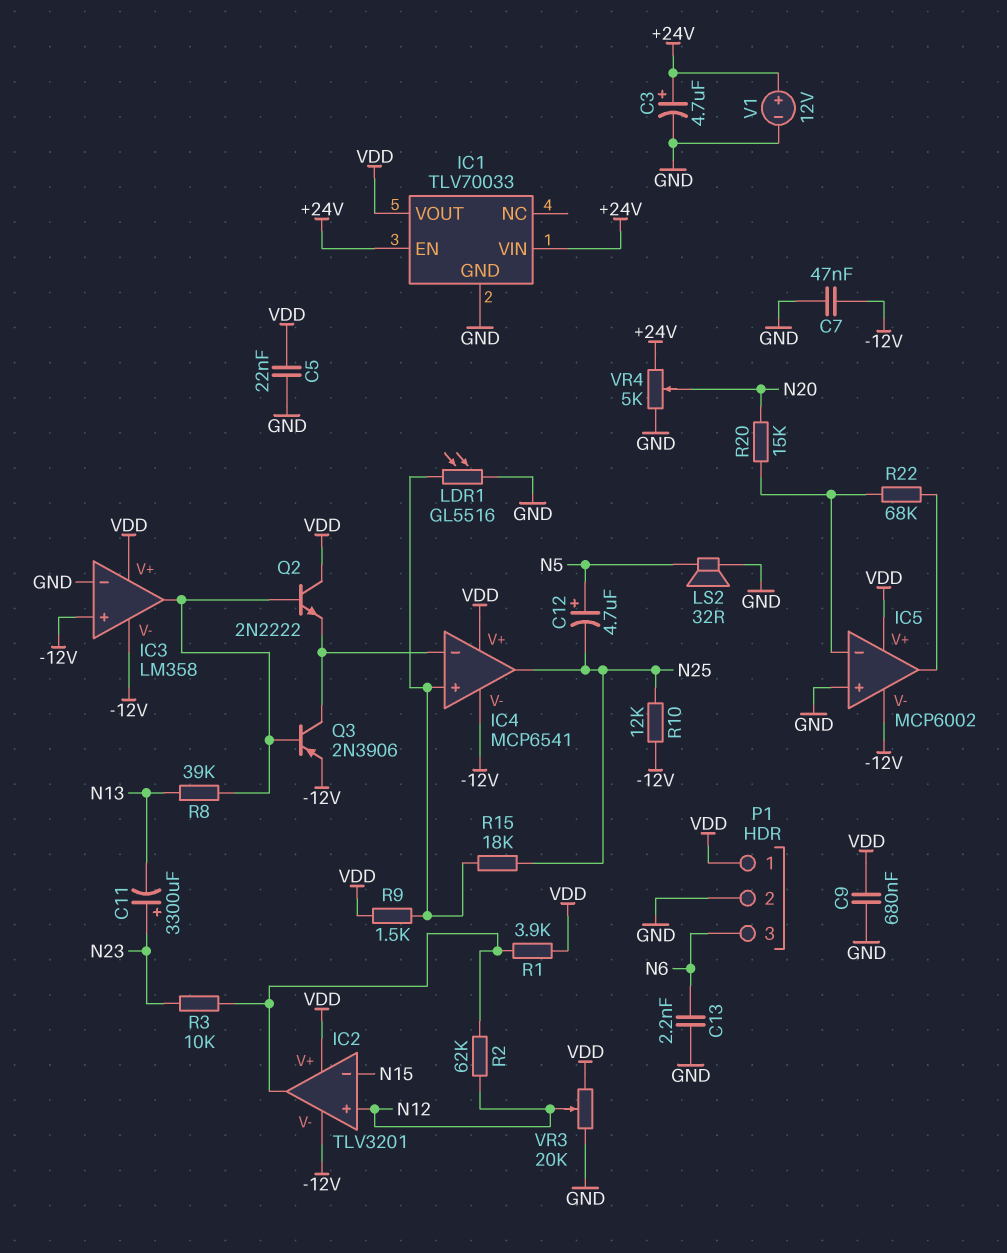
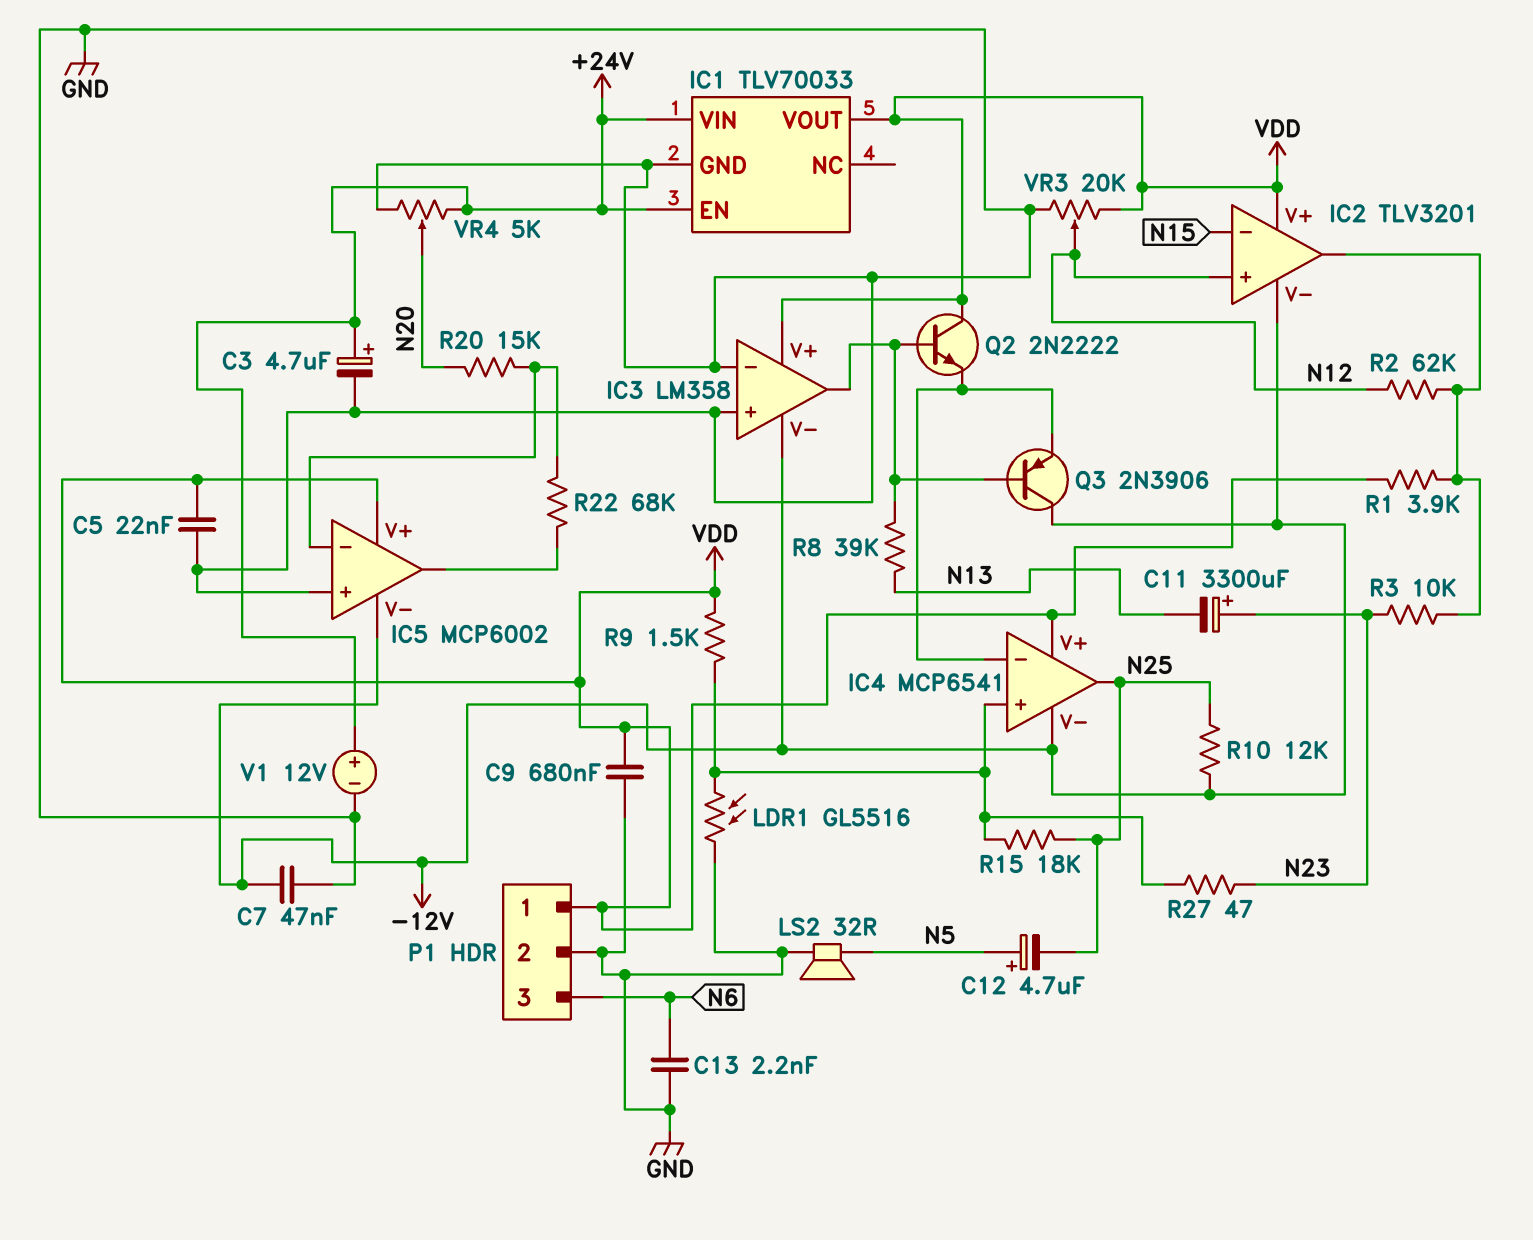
IC3 pin in+: -12V -> GND
Q3: PNP 2N3906 (B IC3/out, C IC4/in-, E -12V) -> PNP 2N3906 (B IC3/out, C -12V, E IC4/in-)
R27: none -> 47 (IC4/in+, N23)

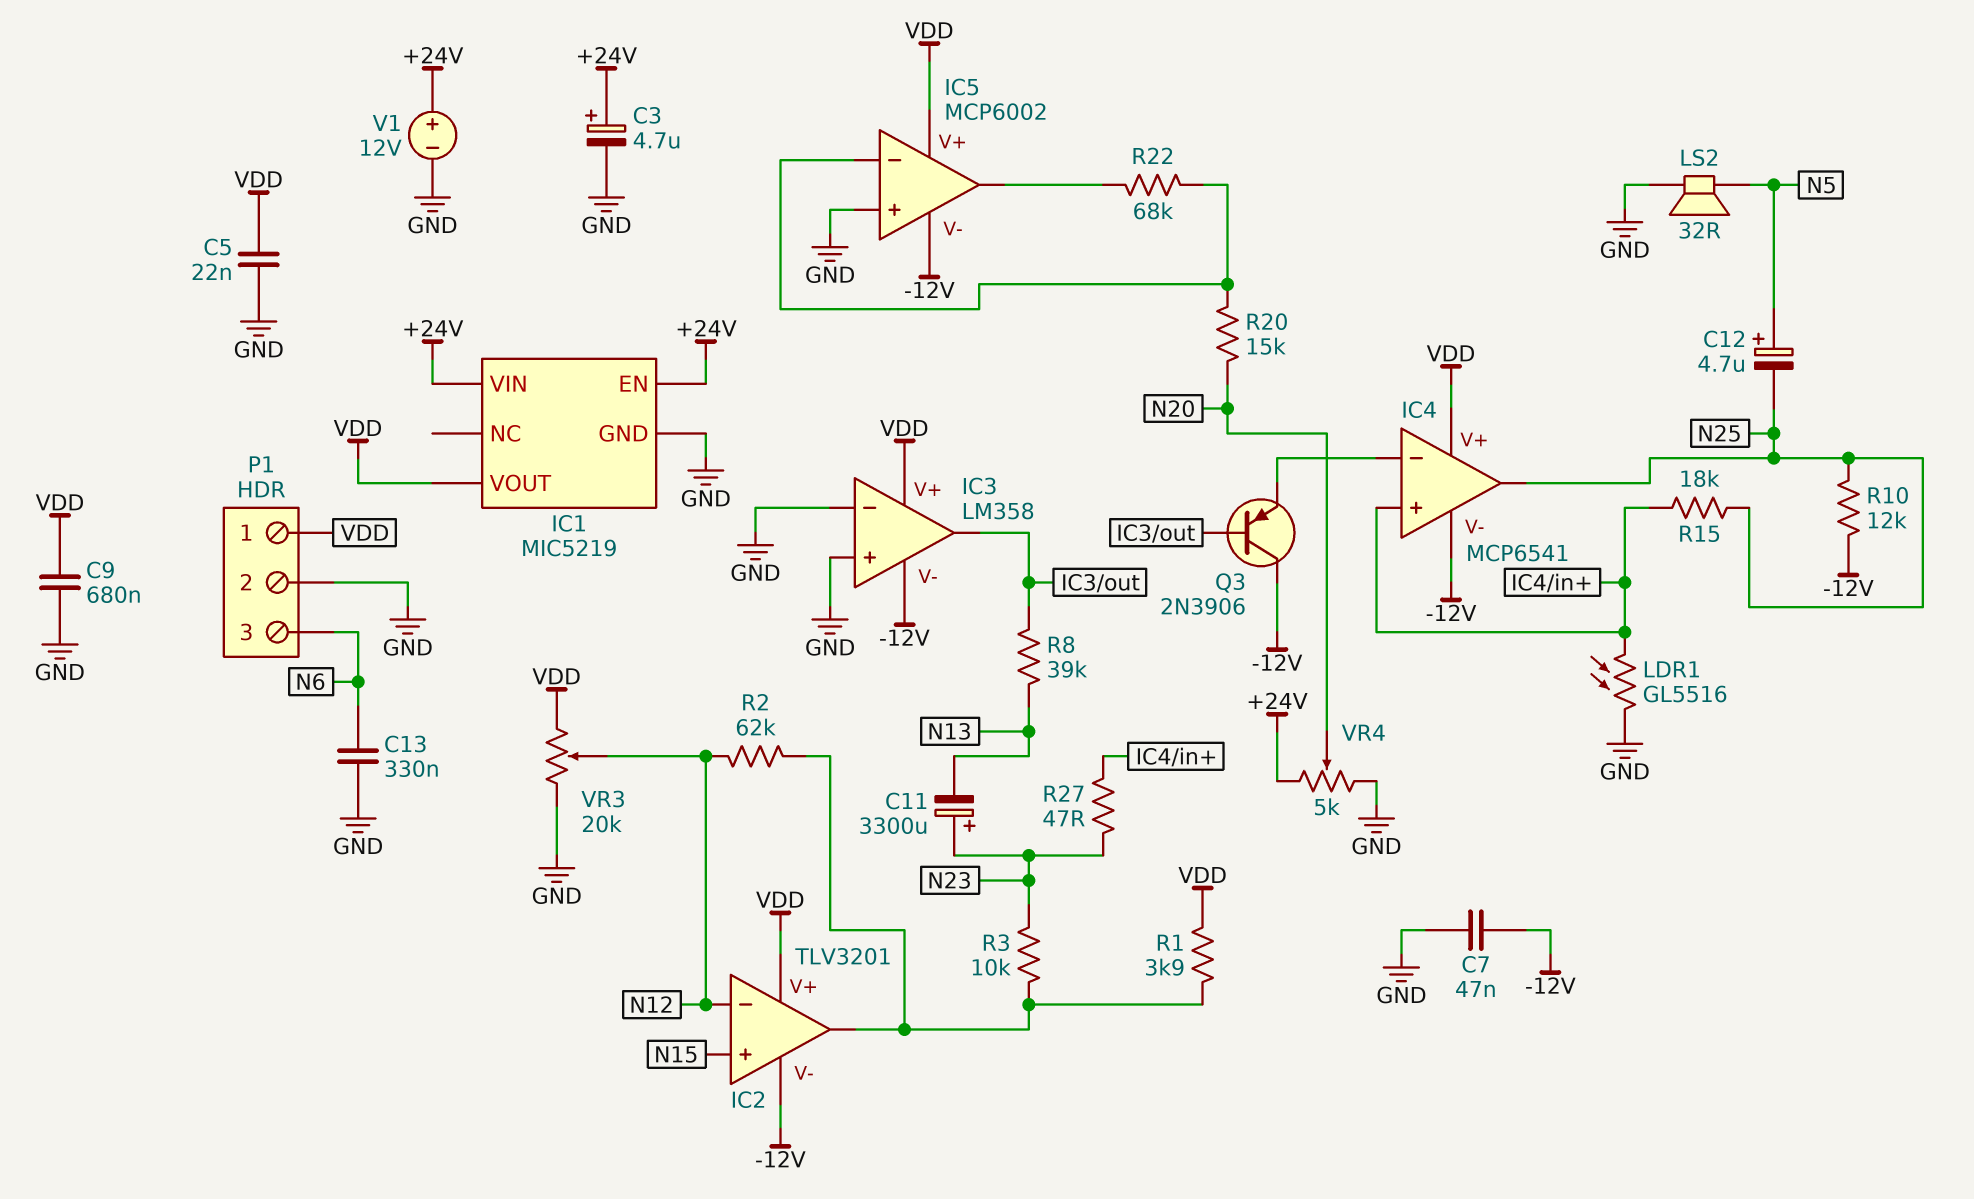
C13: 2.2nF (GND, N6) -> 330nF (GND, N6)
IC1: TLV70033 -> MIC5219
IC2 pin in+: N12 -> N15
IC2 pin in-: N15 -> N12
Q2: NPN 2N2222 (B IC3/out, C VDD, E IC4/in-) -> none
R9: 1.5k (IC4/in+, VDD) -> none

